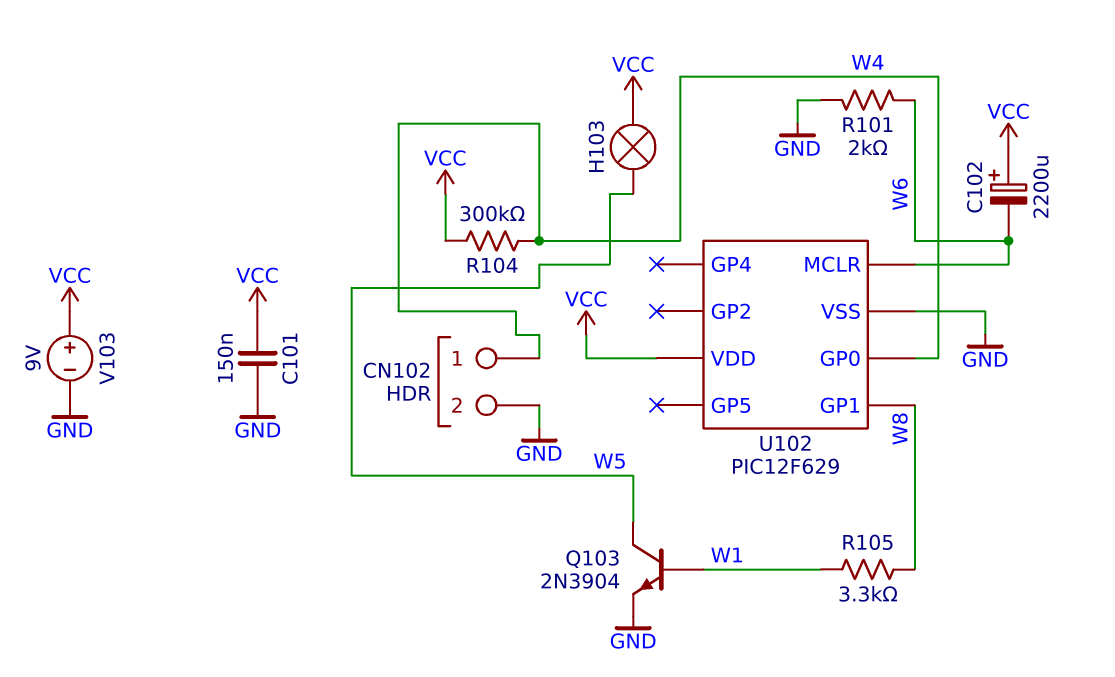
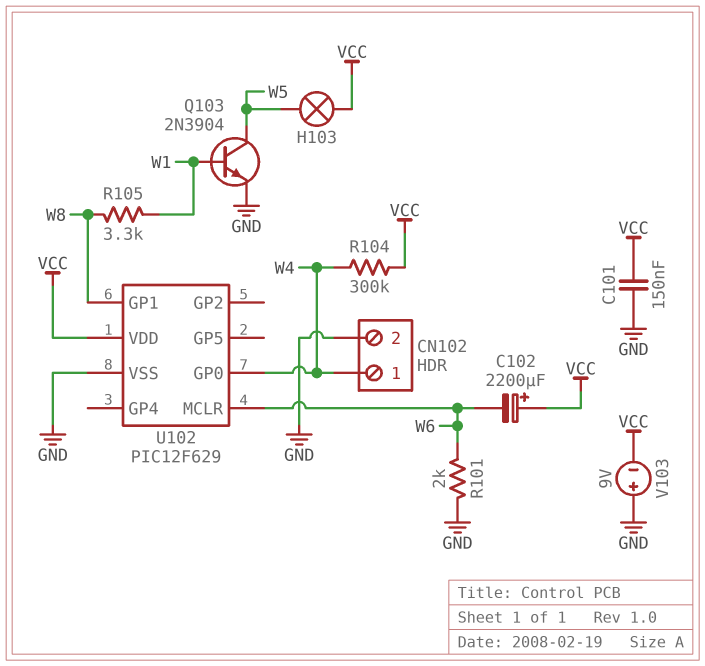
V103: 9V (plus VCC, minus GND) -> 9V (plus GND, minus VCC)

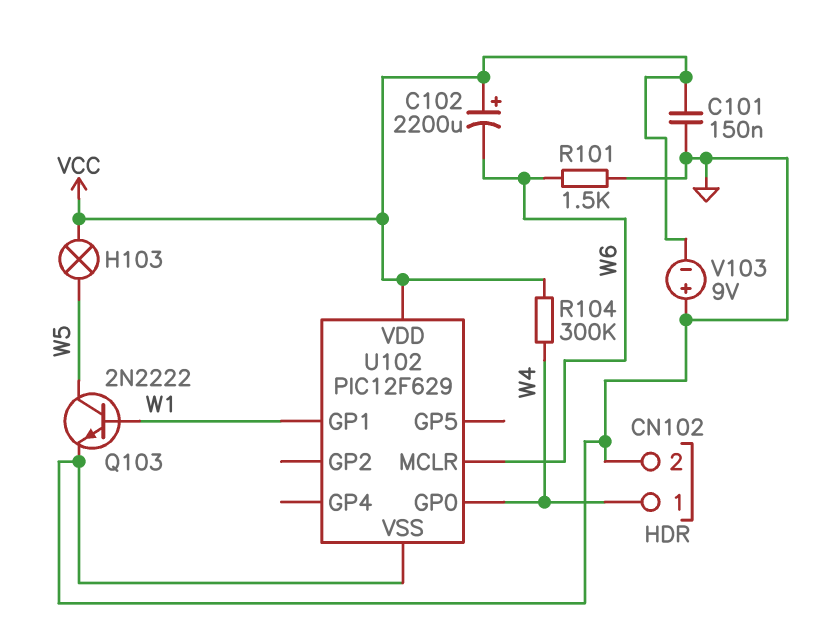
Q103: NPN 2N3904 (B W1, C W5, E GND) -> NPN 2N2222 (B W1, C W5, E GND)
R101: 2k (GND, W6) -> 1.5k (GND, W6)
R105: 3.3k (W1, W8) -> none
U102 pin GP1: W8 -> W1

